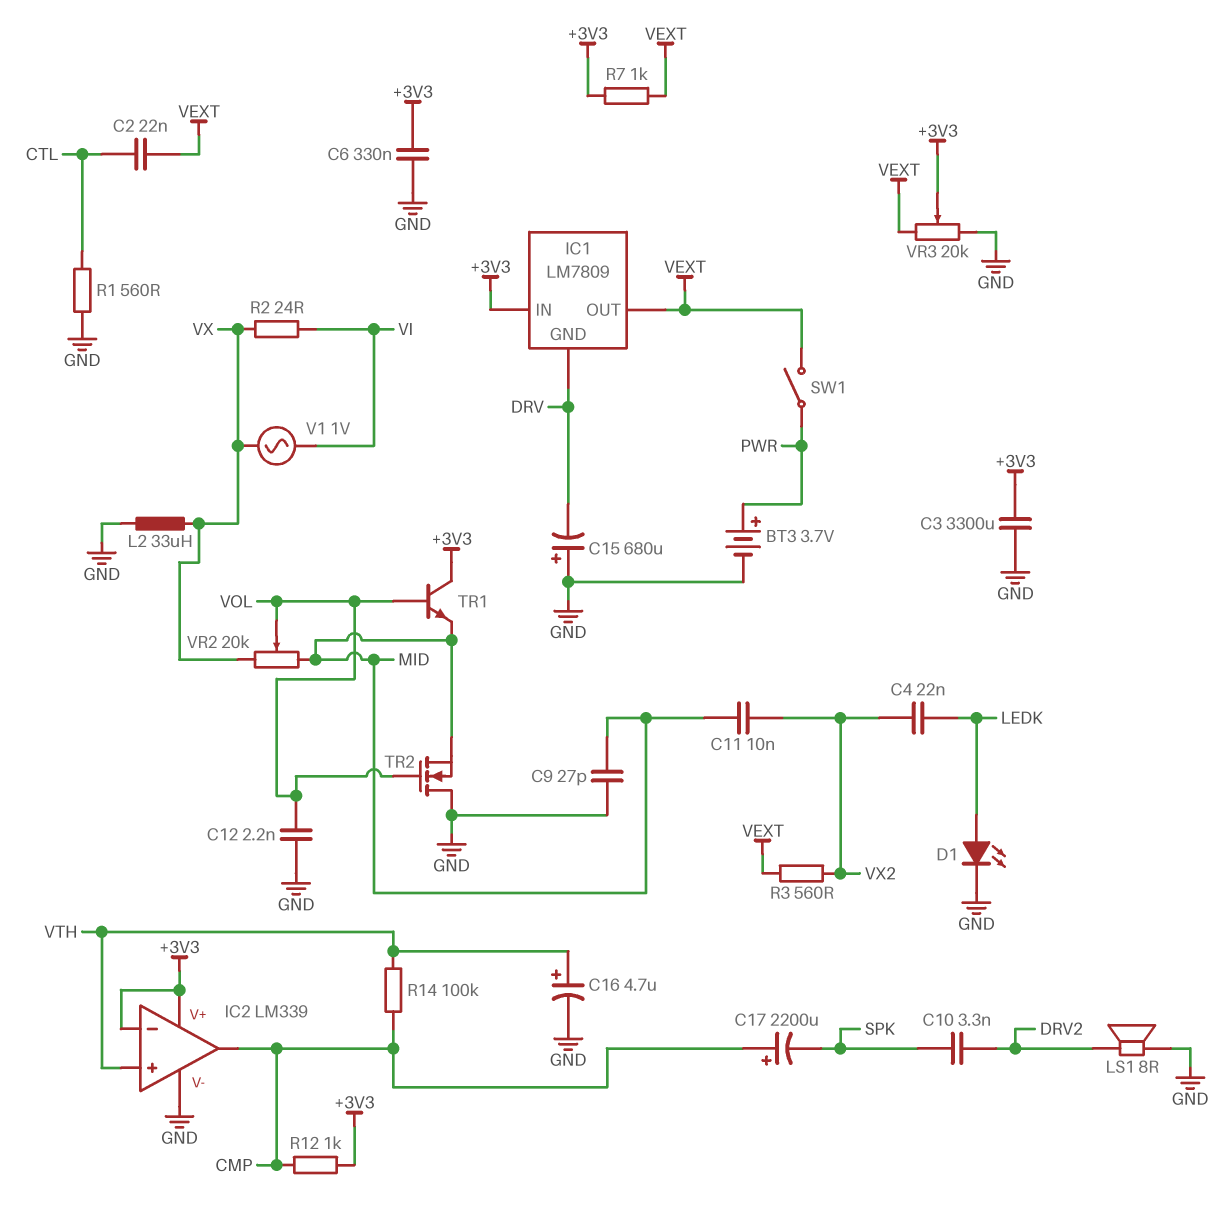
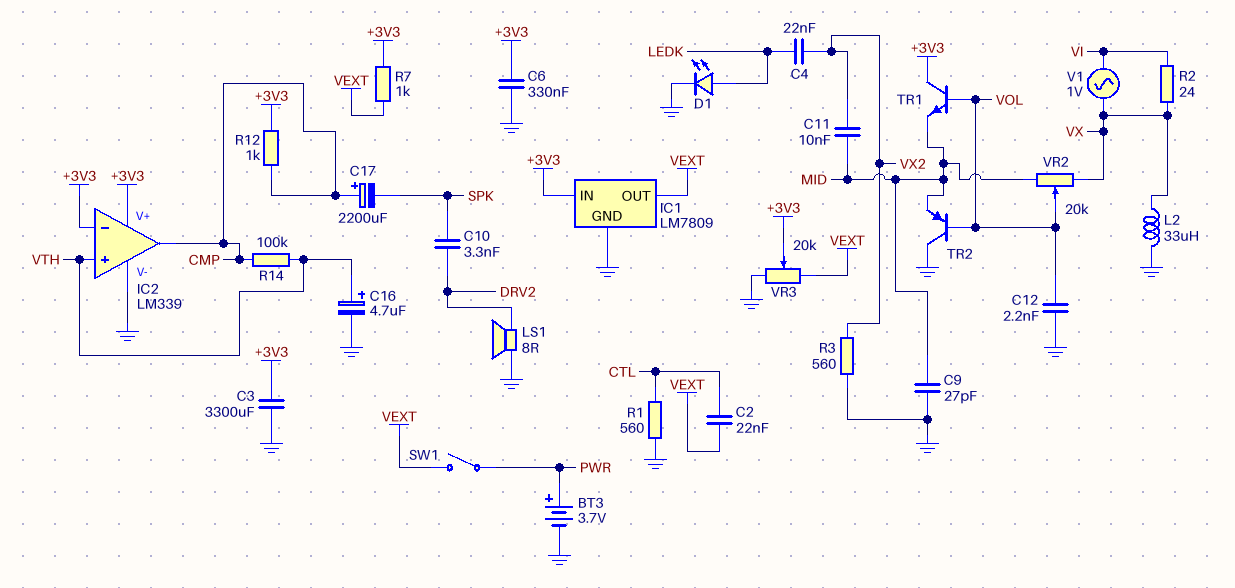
C15: 680uF (plus GND, minus DRV) -> none
IC1 pin GND: DRV -> GND
R3: 560 (VEXT, VX2) -> 560 (GND, VX2)
TR2: NMOS (G VOL, D GND, S MID) -> PNP (B VOL, C GND, E MID)

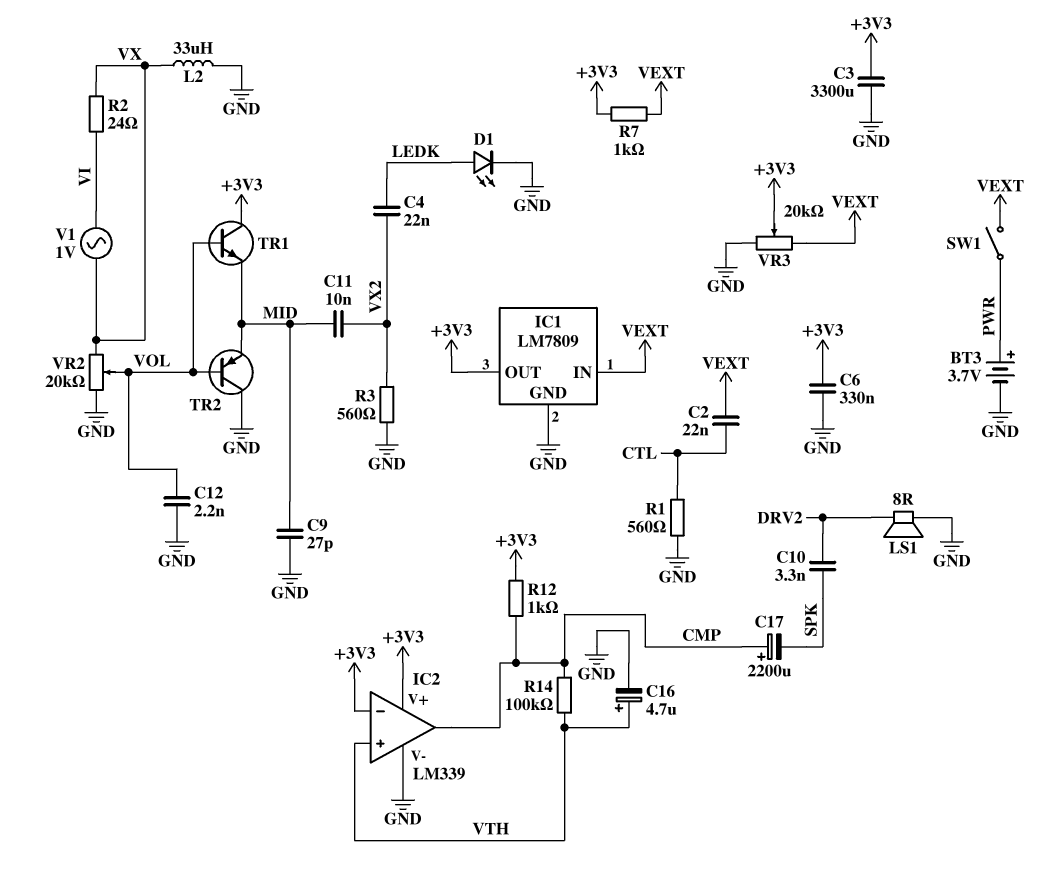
IC1 pin IN: +3V3 -> VEXT
IC1 pin OUT: VEXT -> +3V3
VR2: 20k (MID, VX, wiper VOL) -> 20k (GND, VX, wiper VOL)

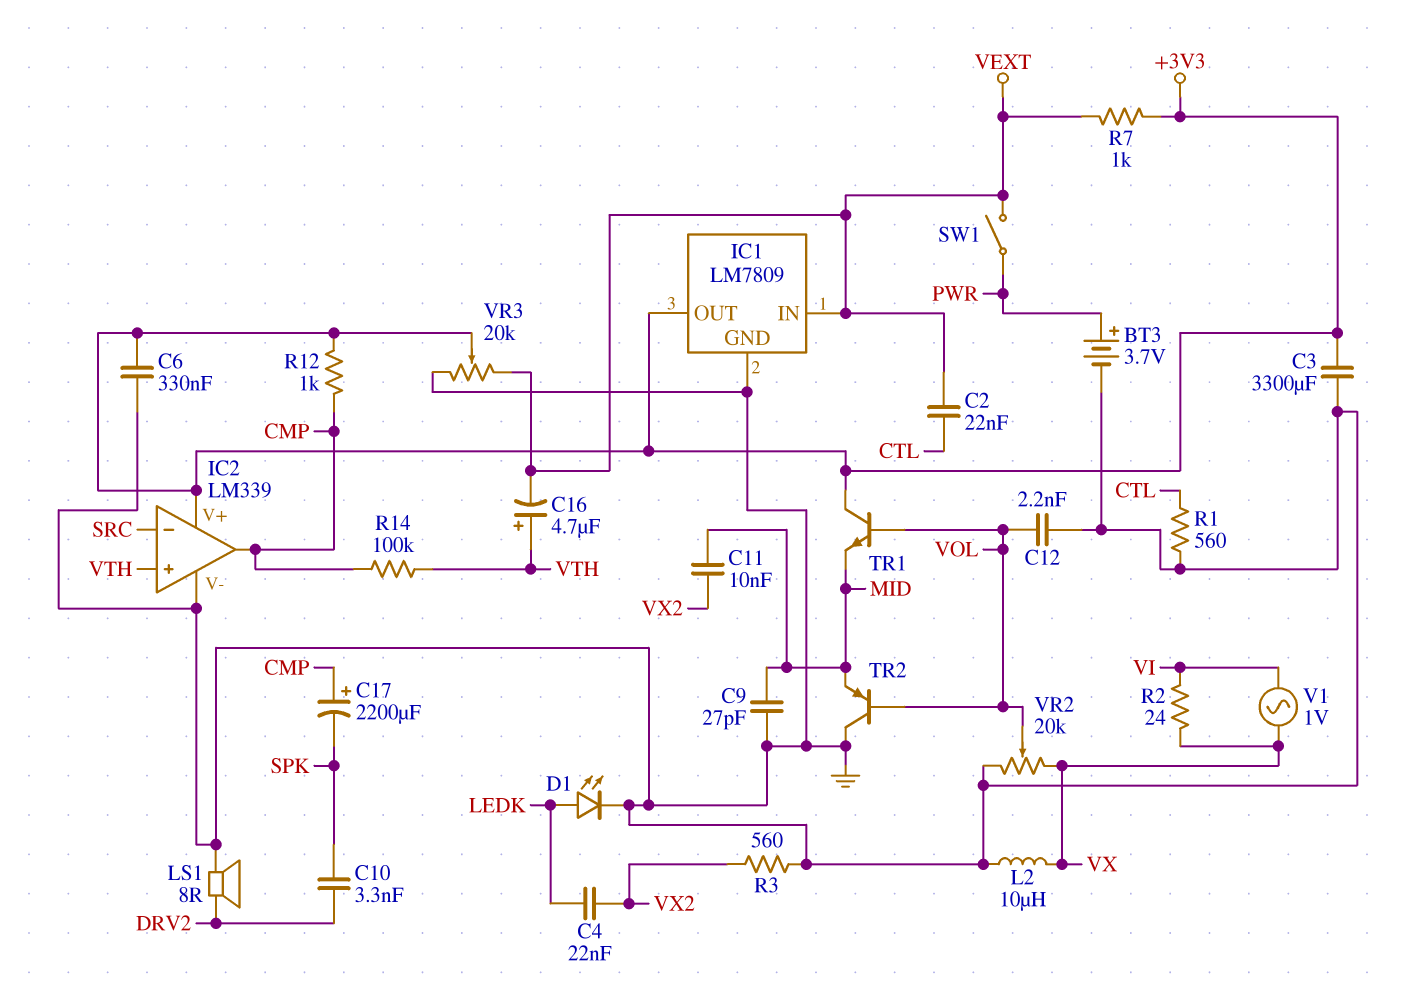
C16: 4.7uF (plus VTH, minus GND) -> 4.7uF (plus VTH, minus VEXT)
IC2 pin in-: +3V3 -> SRC
L2: 33uH (GND, VX) -> 10uH (GND, VX)

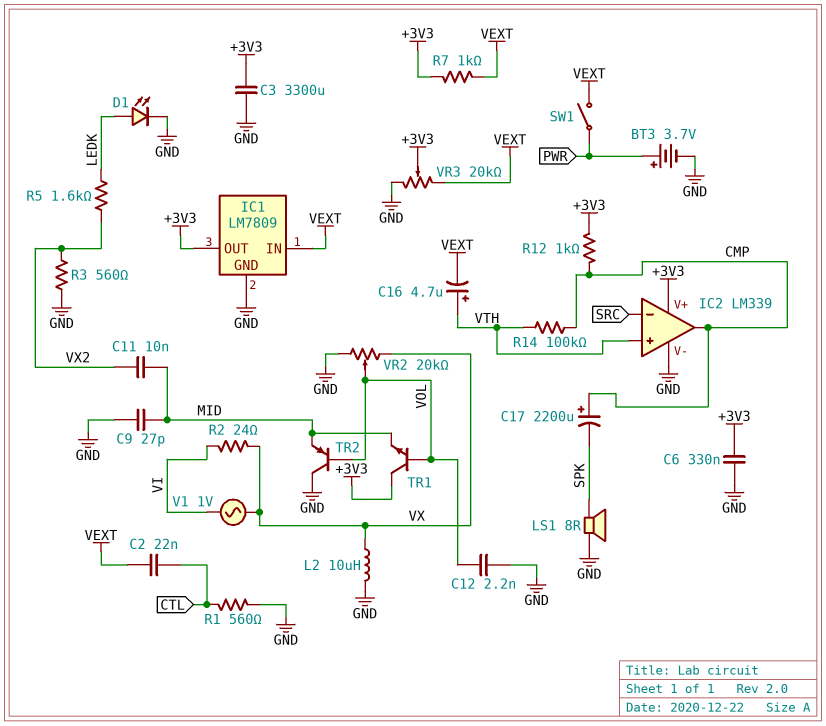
C4: 22nF (LEDK, VX2) -> none
C10: 3.3nF (DRV2, SPK) -> none
LS1: speaker 8R (DRV2, GND) -> speaker 8R (GND, SPK)
R5: none -> 1.6k (LEDK, VX2)

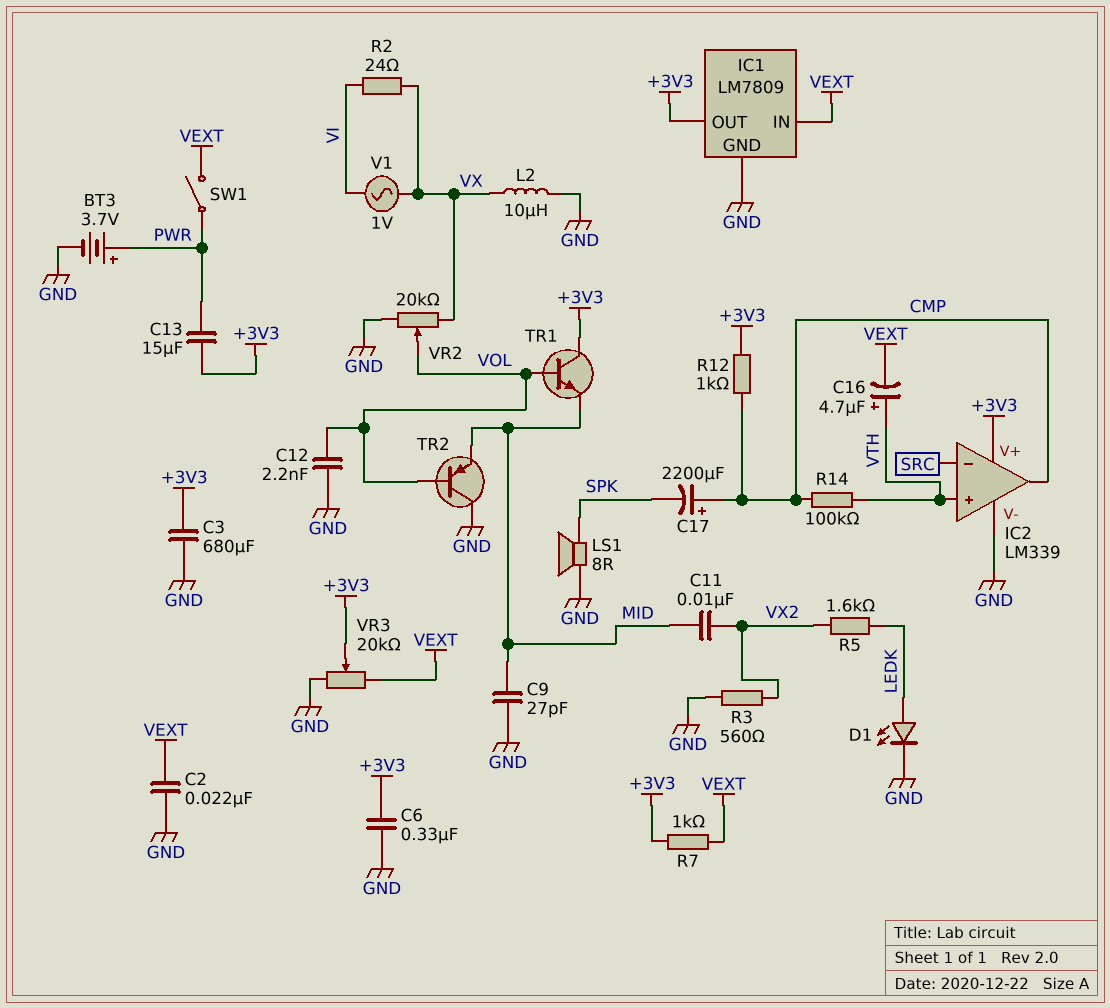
C2: 22nF (CTL, VEXT) -> 22nF (GND, VEXT)
C3: 3300uF (+3V3, GND) -> 680uF (+3V3, GND)
C13: none -> 15uF (+3V3, PWR)
R1: 560 (CTL, GND) -> none

